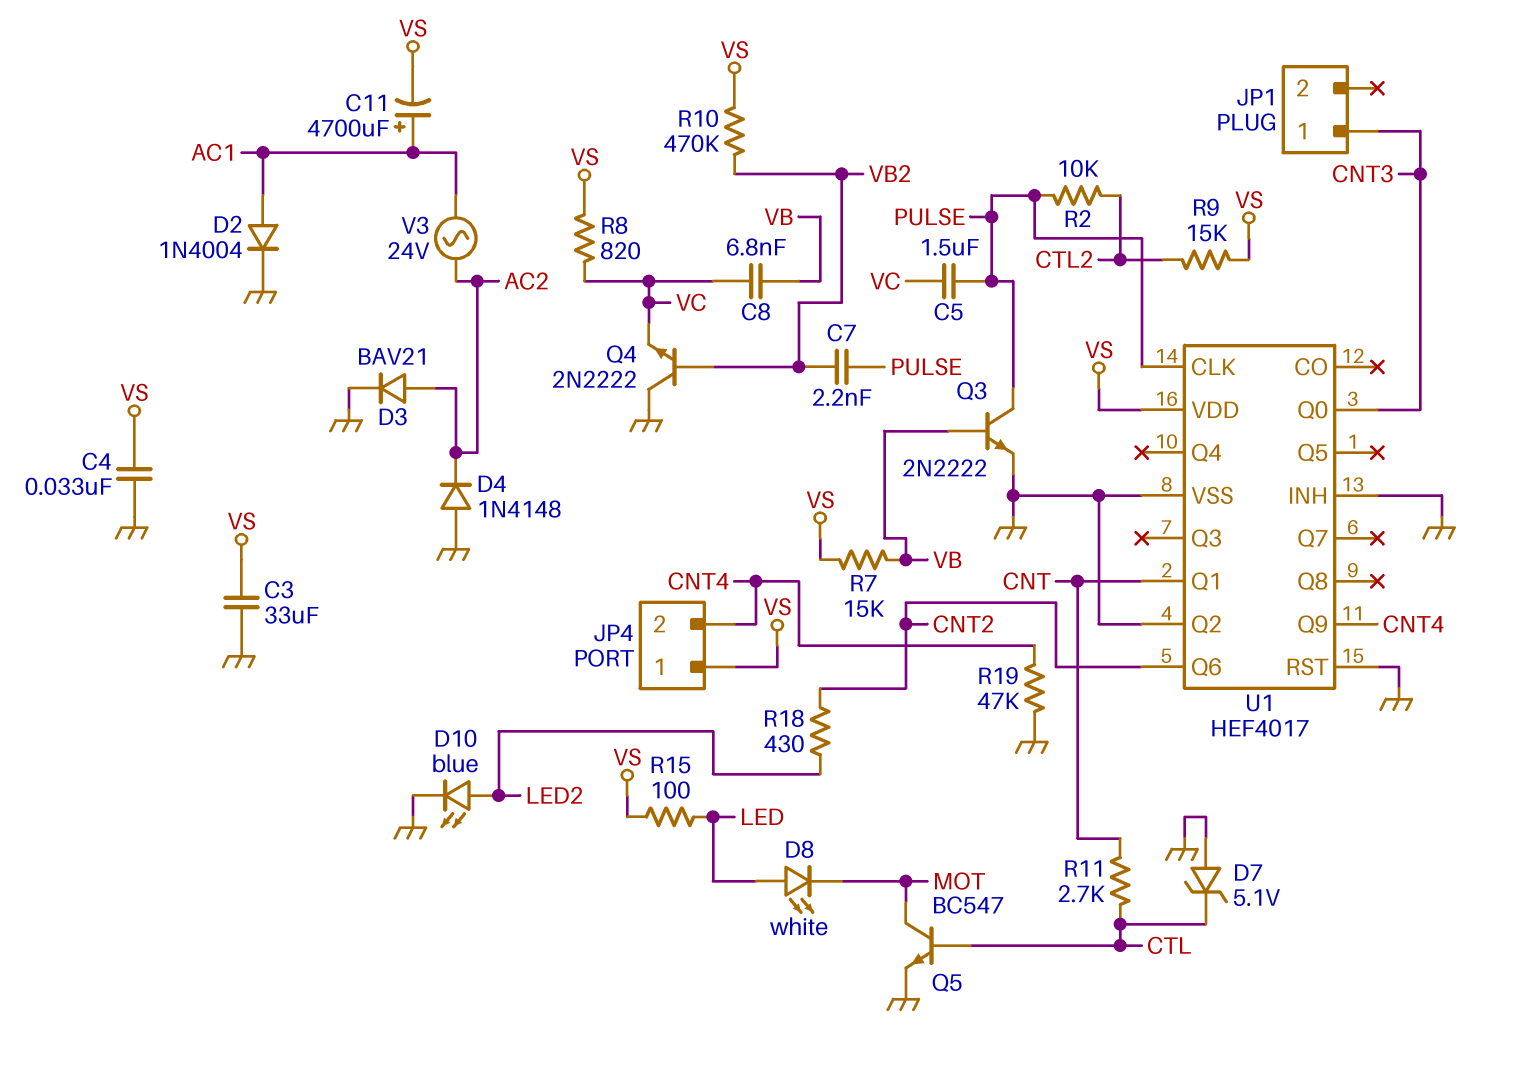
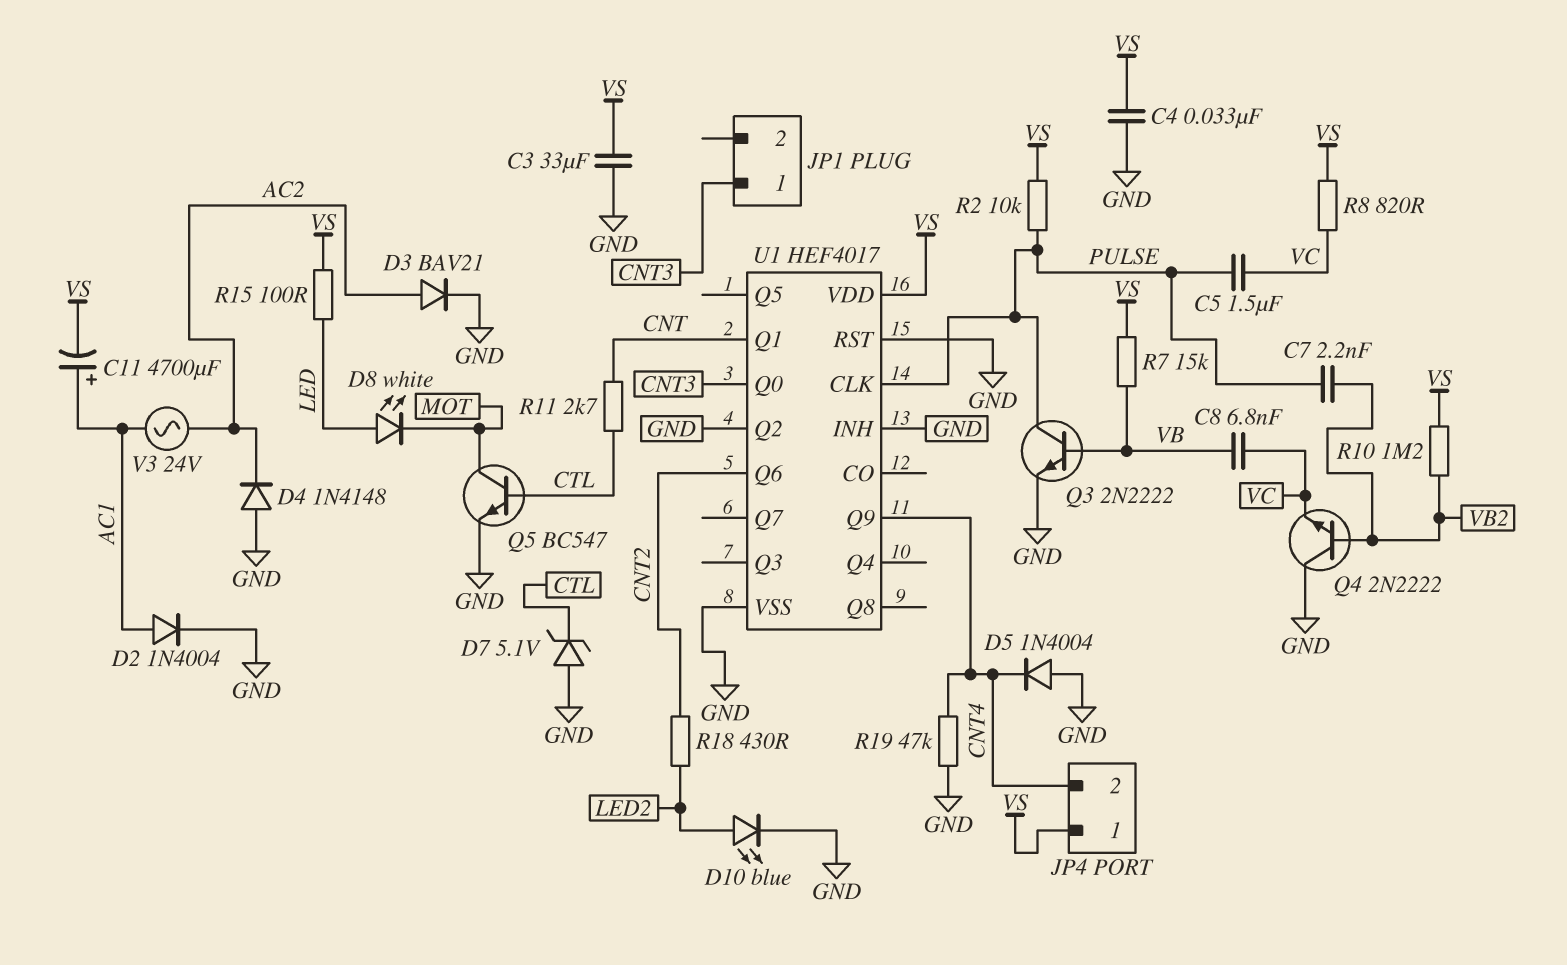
D5: none -> diode 1N4004 (A GND, K CNT4)
R2: 10k (CTL2, PULSE) -> 10k (PULSE, VS)
R9: 15k (CTL2, VS) -> none
R10: 470k (VB2, VS) -> 1.2M (VB2, VS)

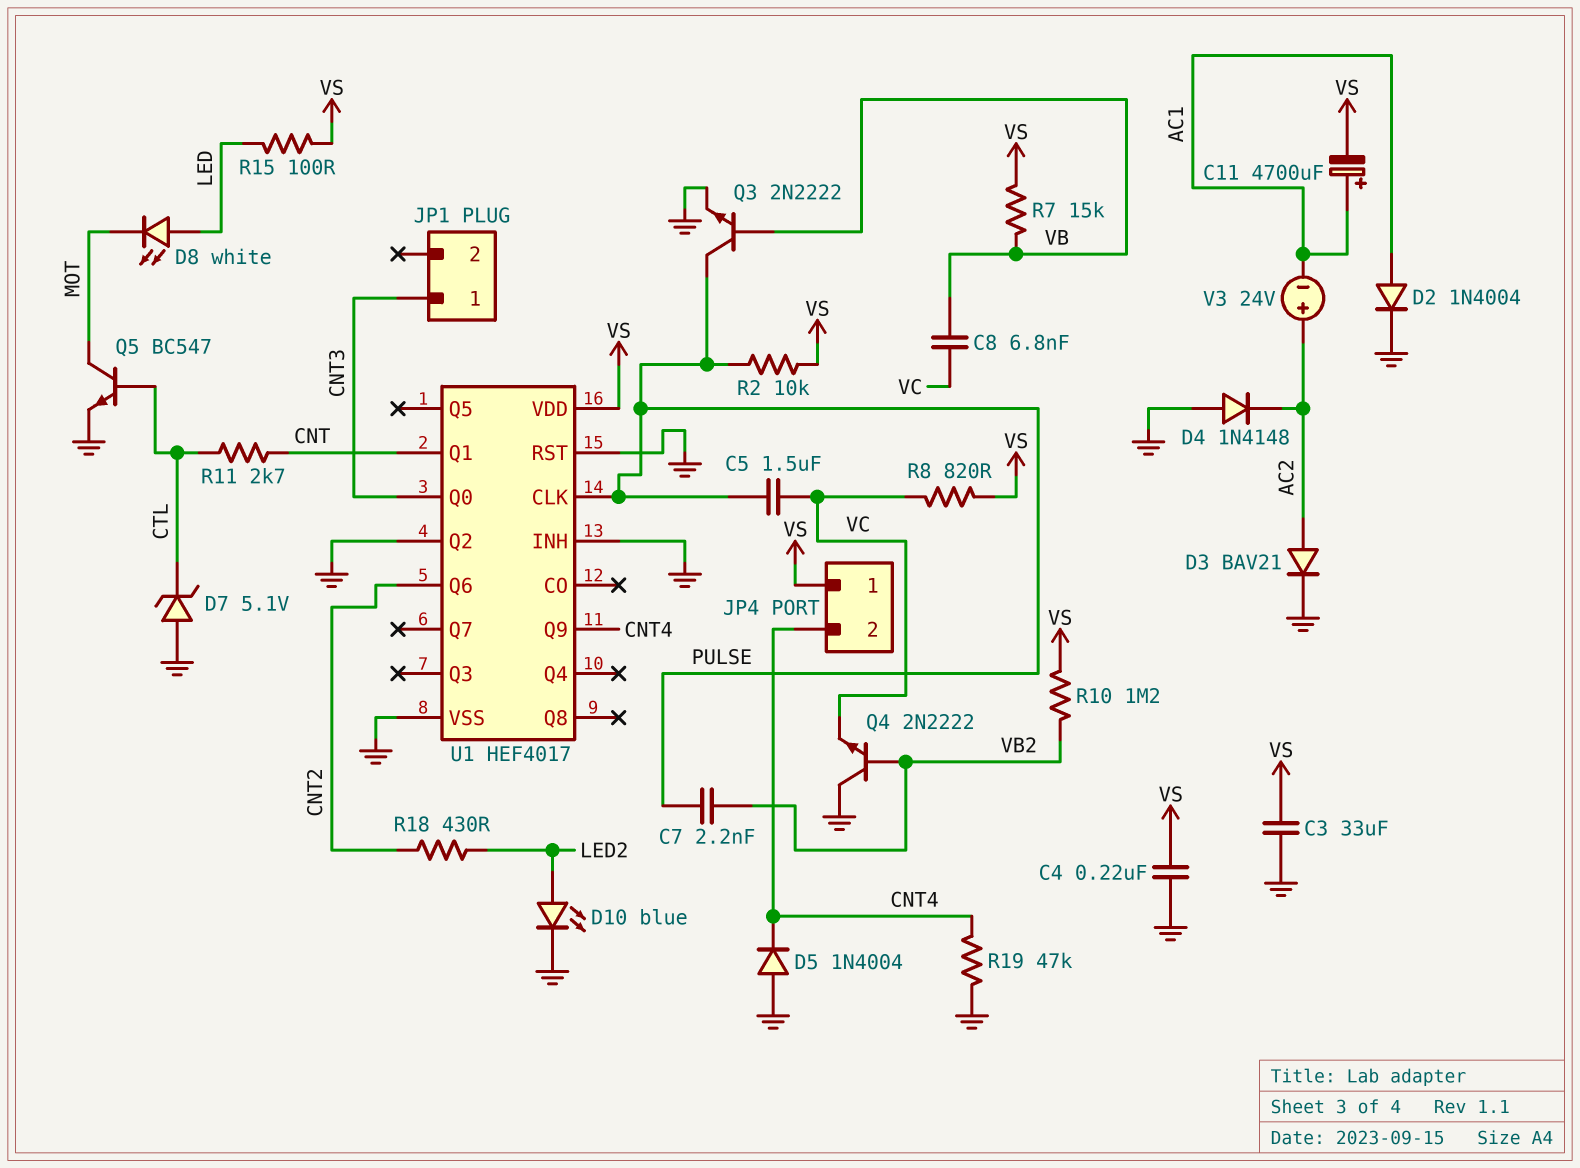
C4: 33nF (GND, VS) -> 220nF (GND, VS)
V3: AC 24V (AC1, AC2) -> 24V (plus AC2, minus AC1)

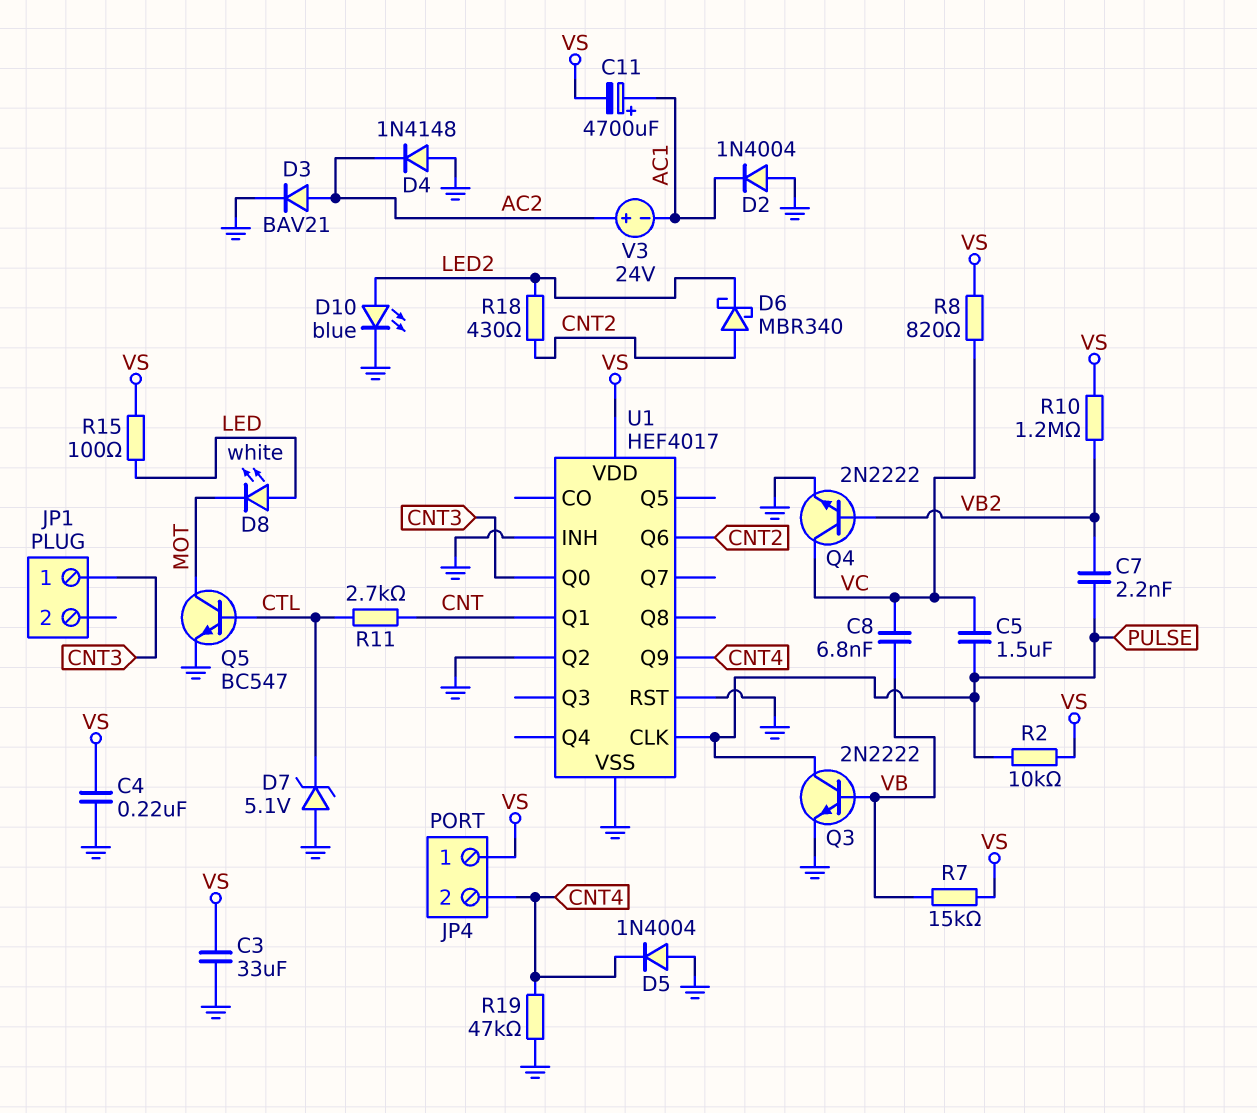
D2: diode 1N4004 (A AC1, K GND) -> diode 1N4004 (A GND, K AC1)
D6: none -> schottky MBR340 (A CNT2, K LED2)
Q4: NPN 2N2222 (B VB2, C GND, E VC) -> NPN 2N2222 (B VB2, C VC, E GND)

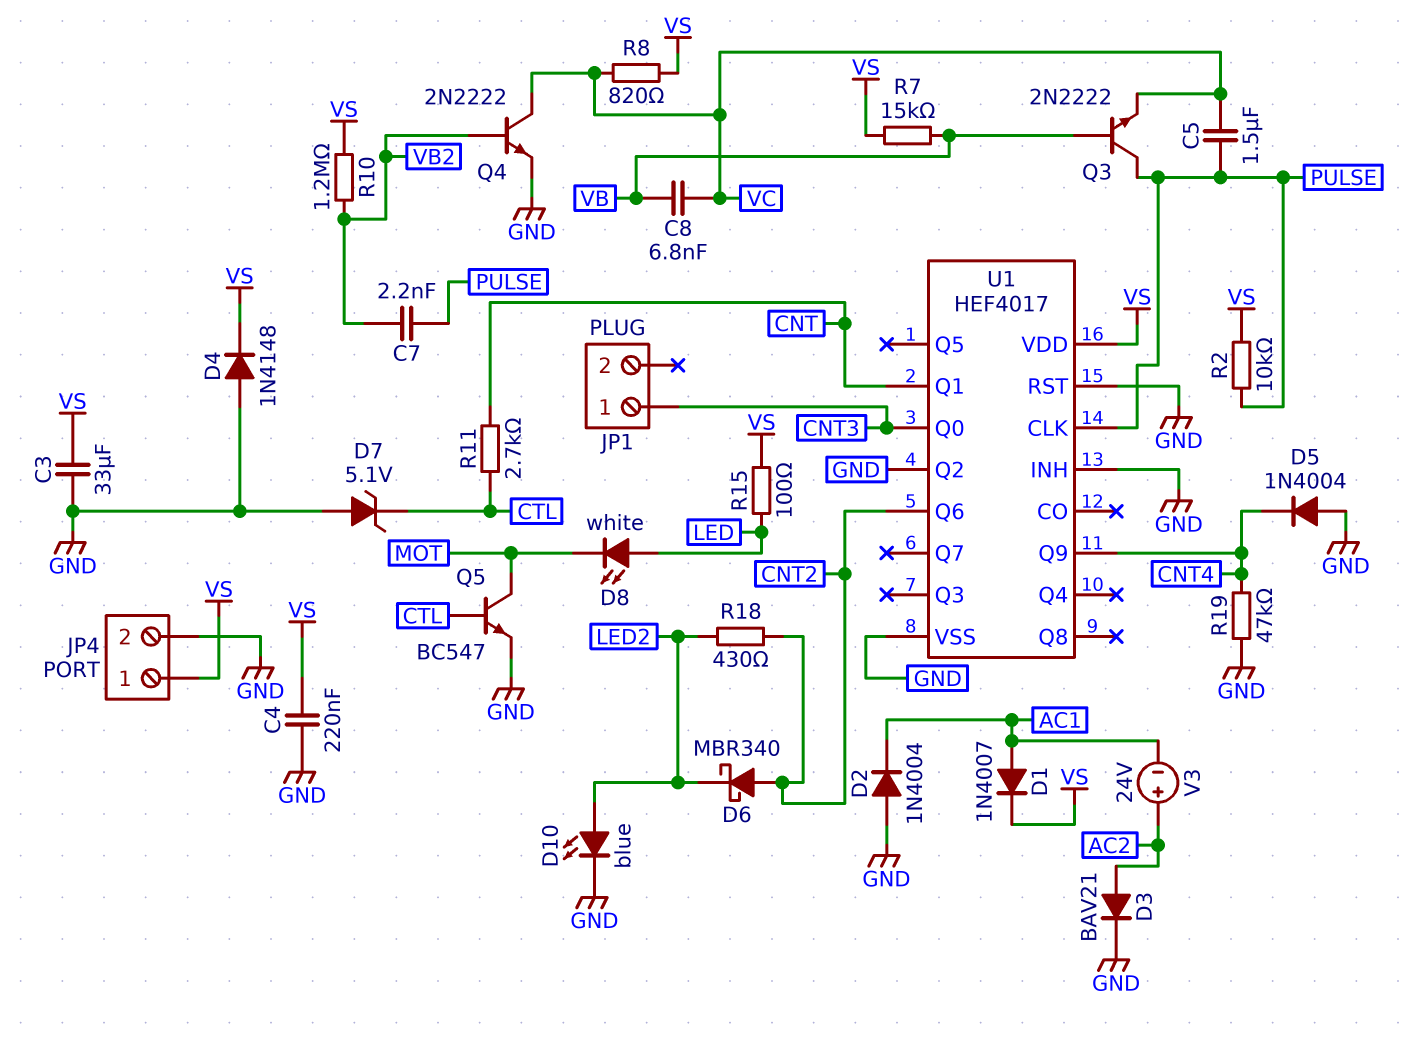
C11: 4700uF (plus AC1, minus VS) -> none
D1: none -> diode 1N4007 (A AC1, K VS)
D4: diode 1N4148 (A GND, K AC2) -> diode 1N4148 (A GND, K VS)
JP4 pin 2: CNT4 -> GND
Q3: NPN 2N2222 (B VB, C PULSE, E GND) -> NPN 2N2222 (B VB, C PULSE, E VC)

